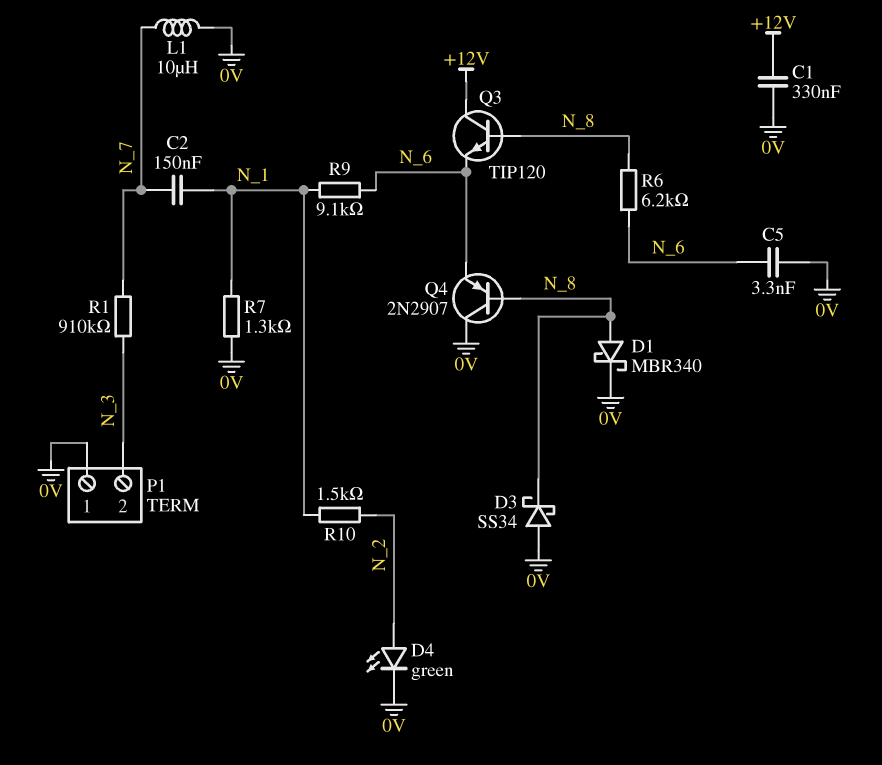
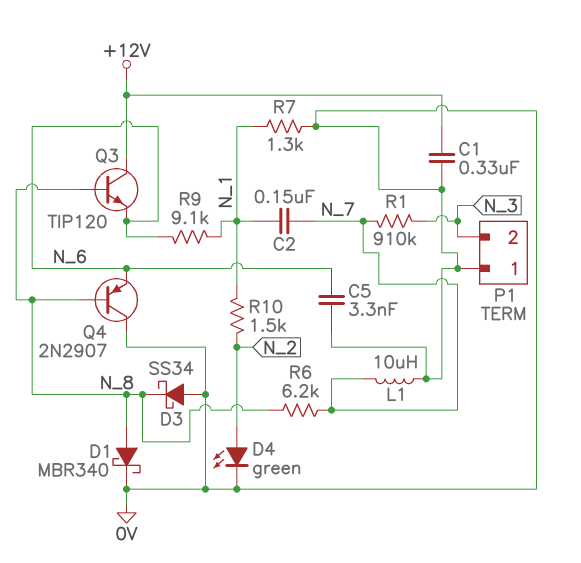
R6: 6.2k (N_6, N_8) -> 6.2k (N_7, N_8)

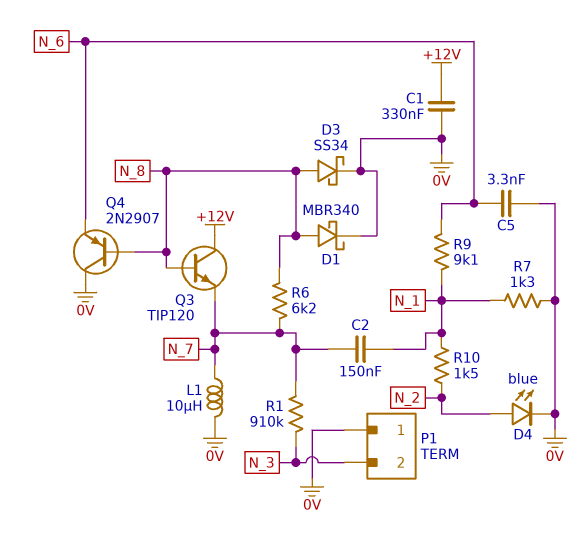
D3: schottky SS34 (A 0V, K N_8) -> schottky SS34 (A N_8, K 0V)
D4: LED green (A N_2, K 0V) -> LED blue (A N_2, K 0V)
Q3: NPN TIP120 (B N_8, C +12V, E N_6) -> NPN TIP120 (B N_8, C +12V, E N_7)

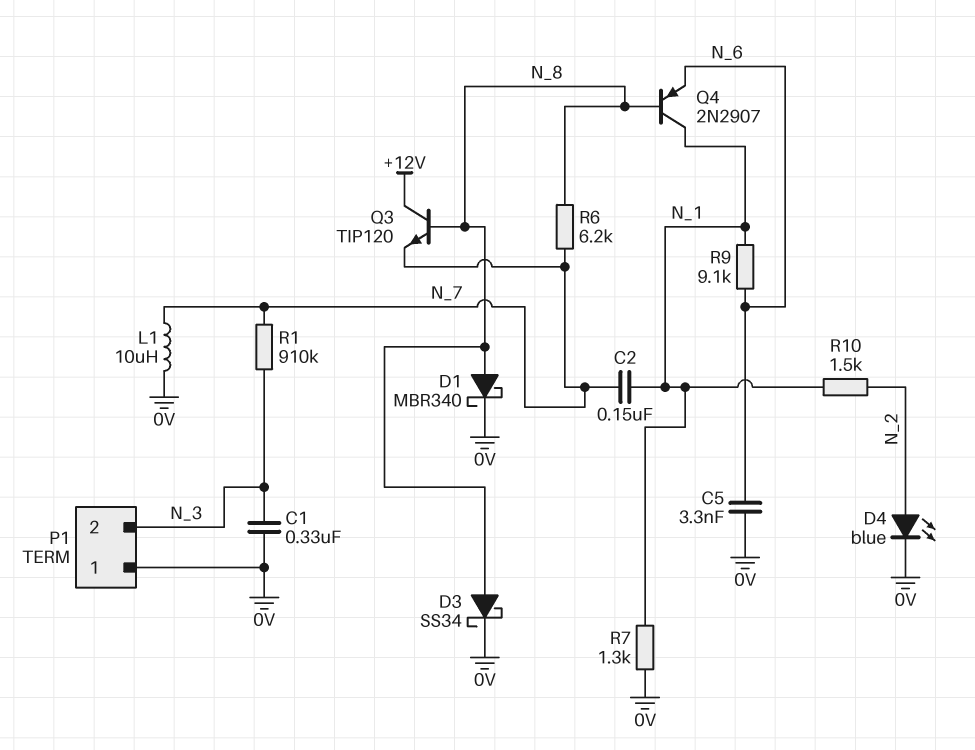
C1: 330nF (+12V, 0V) -> 330nF (0V, N_3)
Q4: PNP 2N2907 (B N_8, C 0V, E N_6) -> PNP 2N2907 (B N_8, C N_1, E N_6)

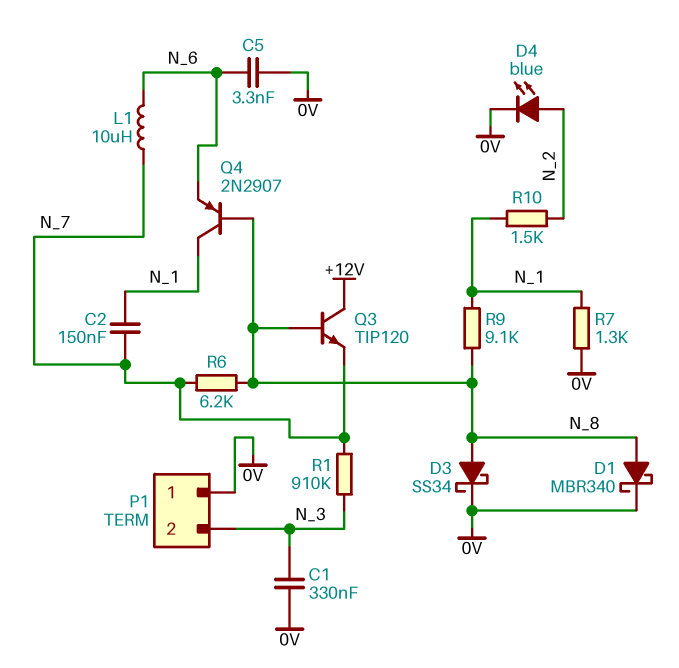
L1: 10uH (0V, N_7) -> 10uH (N_6, N_7)
R9: 9.1k (N_1, N_6) -> 9.1k (N_1, N_8)

